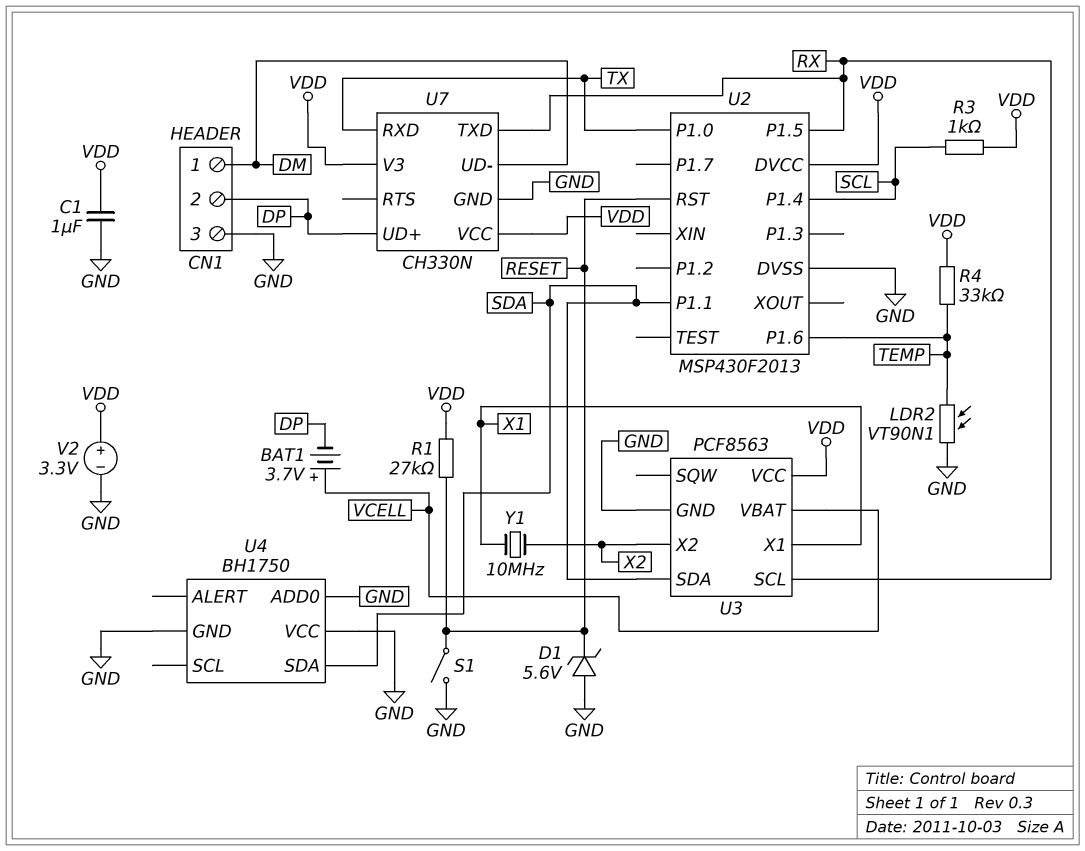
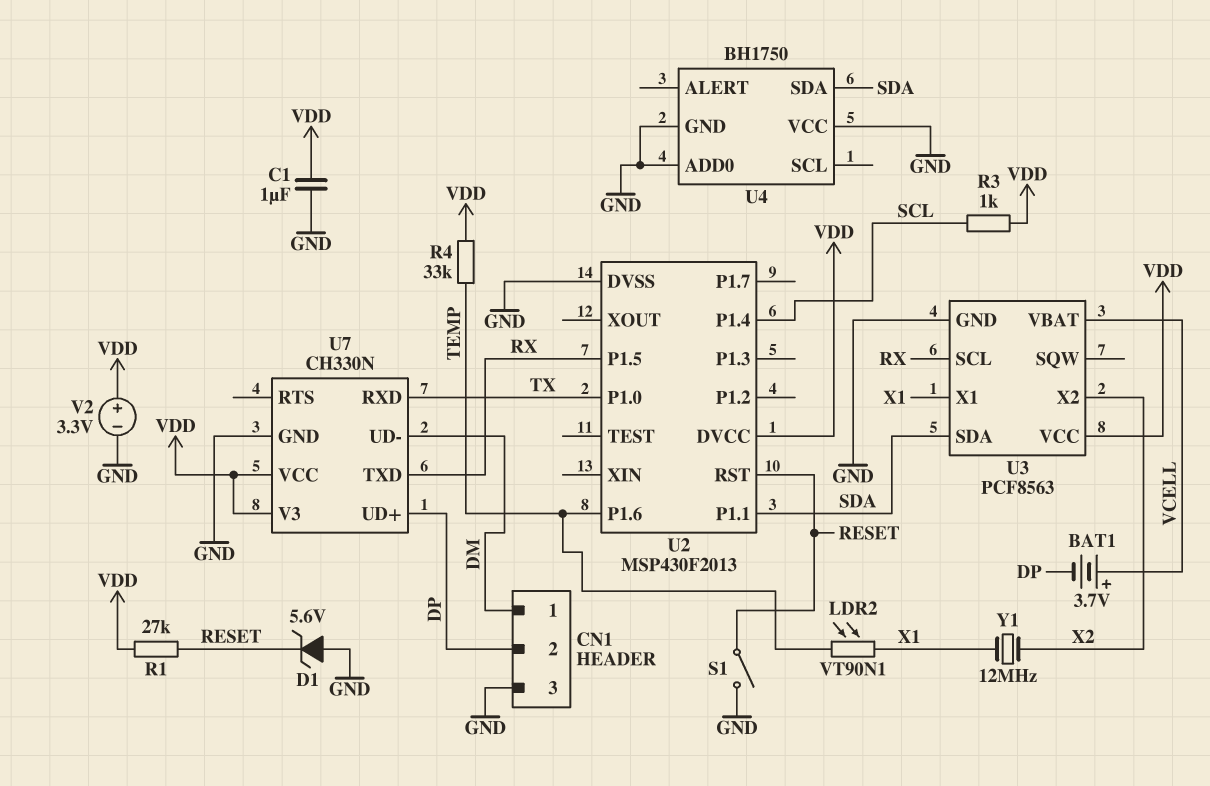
LDR2: VT90N1 (GND, TEMP) -> VT90N1 (TEMP, X1)
Y1: 10MHz (X1, X2) -> 12MHz (X1, X2)

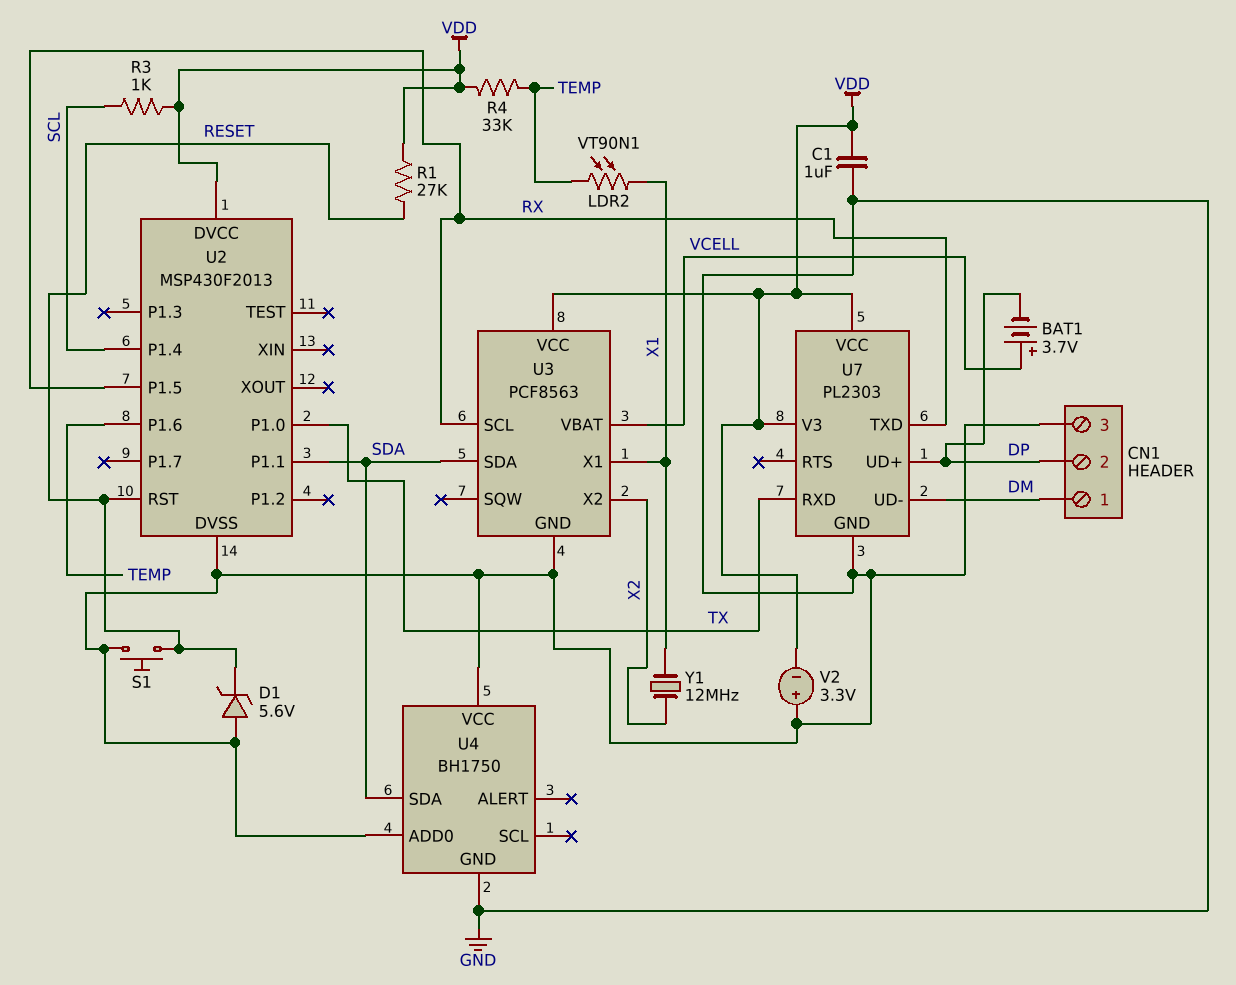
S1: switch (GND, RESET) -> button (GND, RESET)
U7: CH330N -> PL2303
V2: 3.3V (plus VDD, minus GND) -> 3.3V (plus GND, minus VDD)

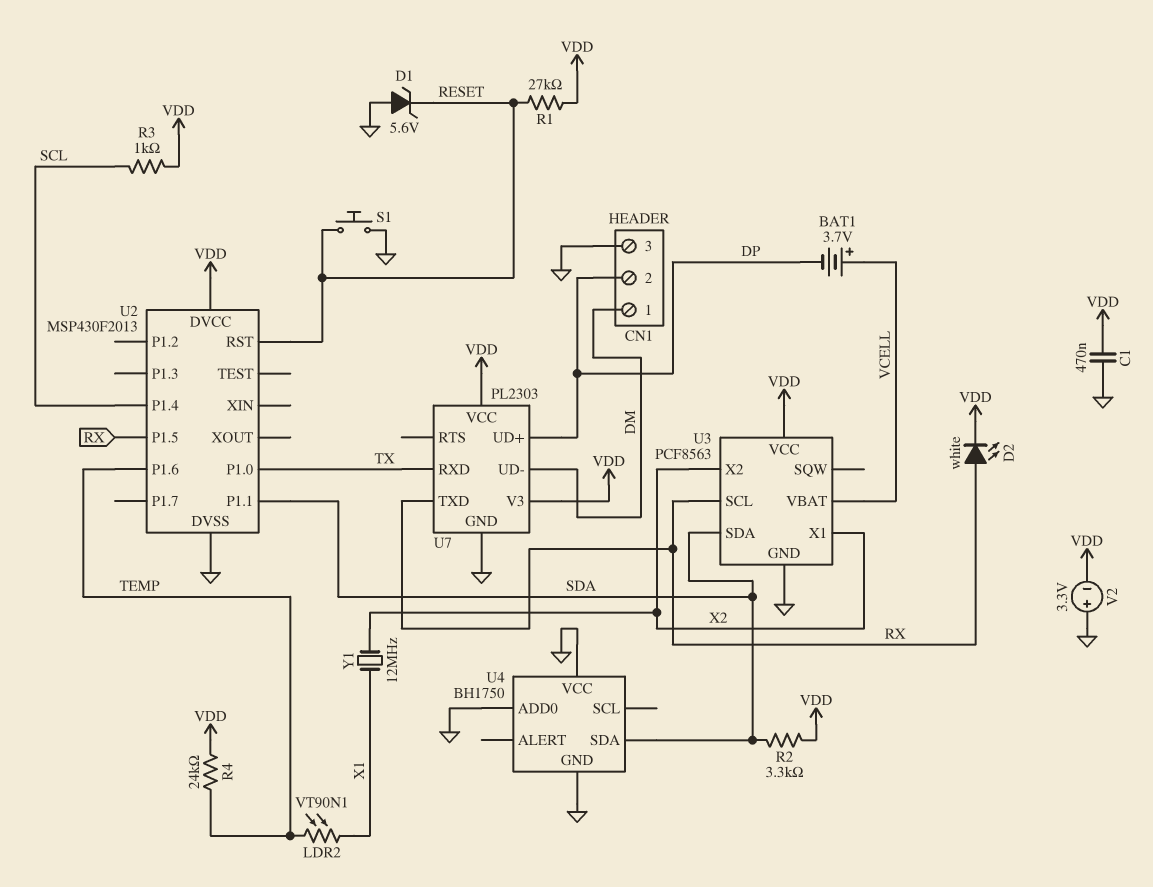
C1: 1uF (GND, VDD) -> 470nF (GND, VDD)
D2: none -> LED white (A RX, K VDD)
R2: none -> 3.3k (SDA, VDD)
R4: 33k (TEMP, VDD) -> 24k (TEMP, VDD)
U3 pin X1: X1 -> X2

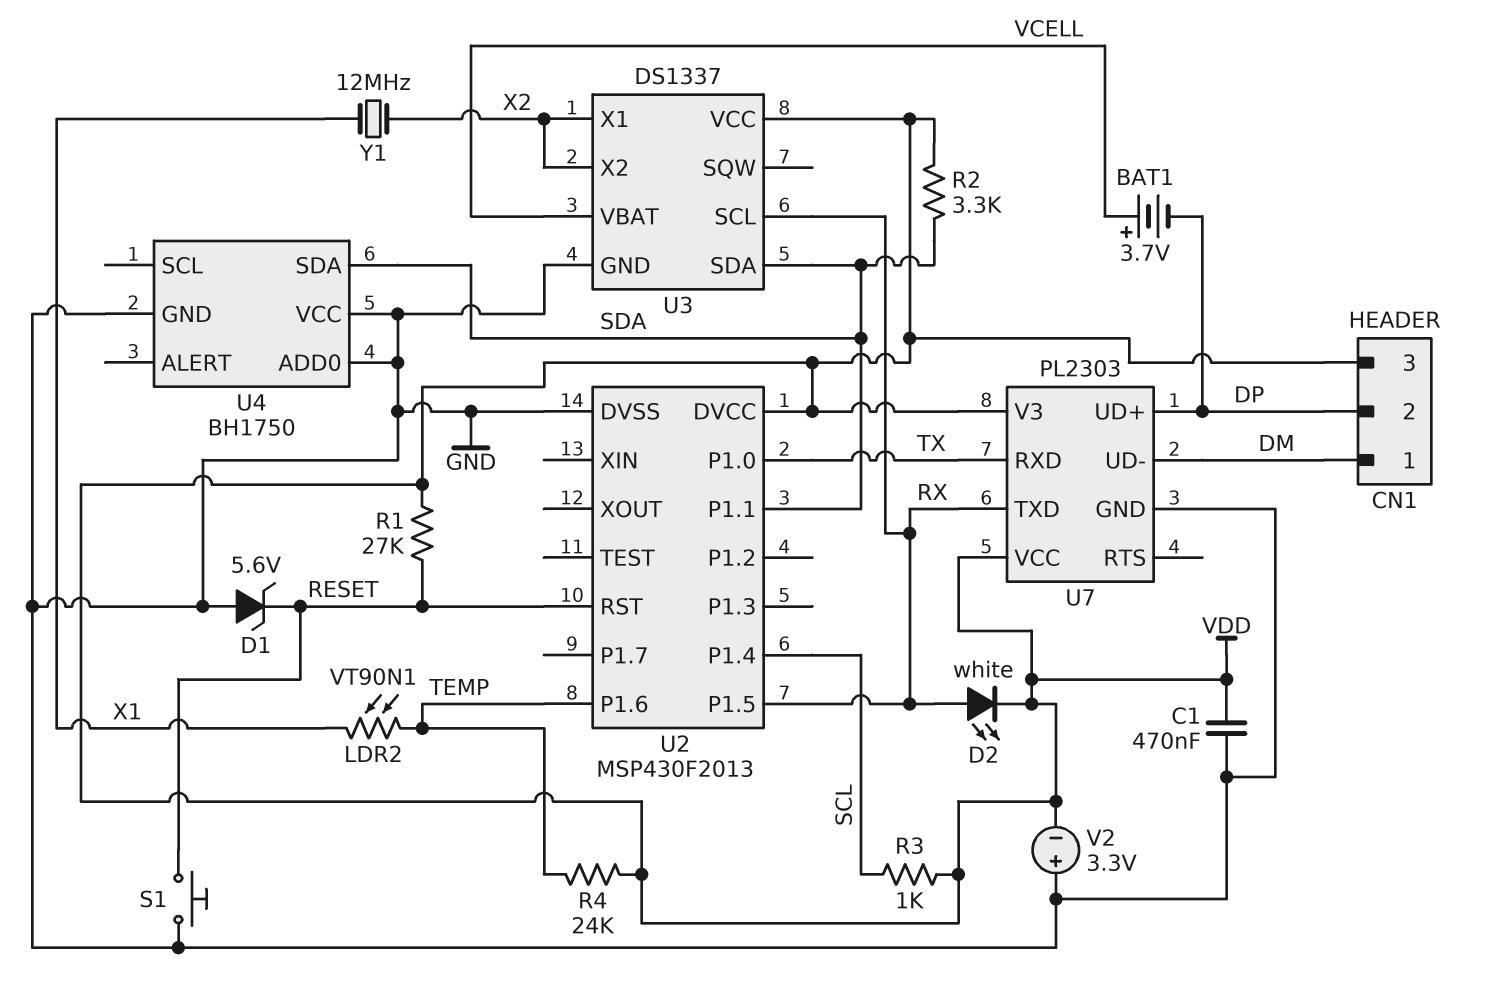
CN1 pin 3: GND -> VDD
U3: PCF8563 -> DS1337

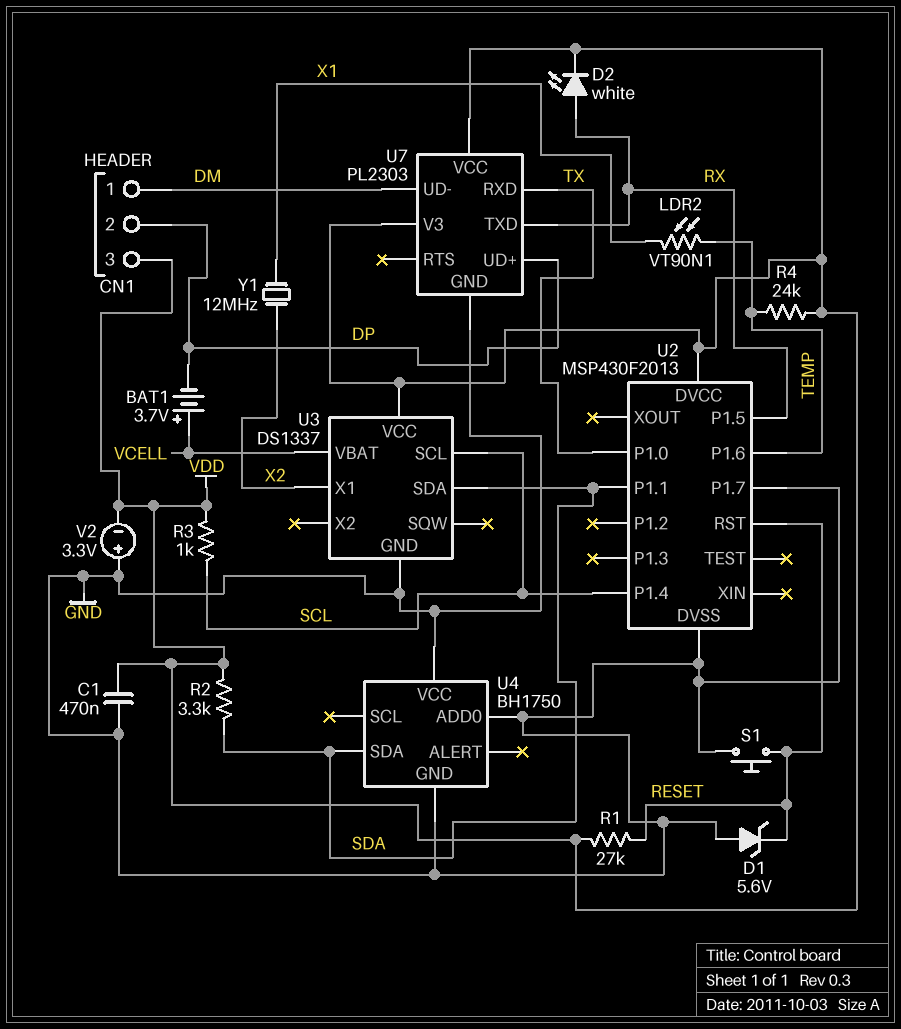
U2 pin P1.7: none -> GND
U3 pin SCL: RX -> SCL
U3 pin X2: X2 -> none

